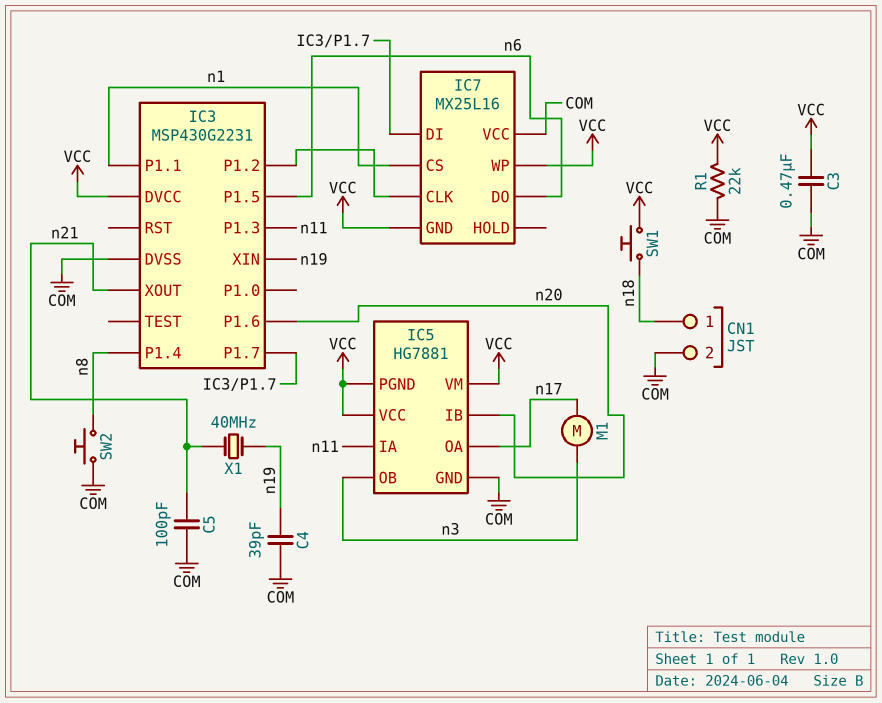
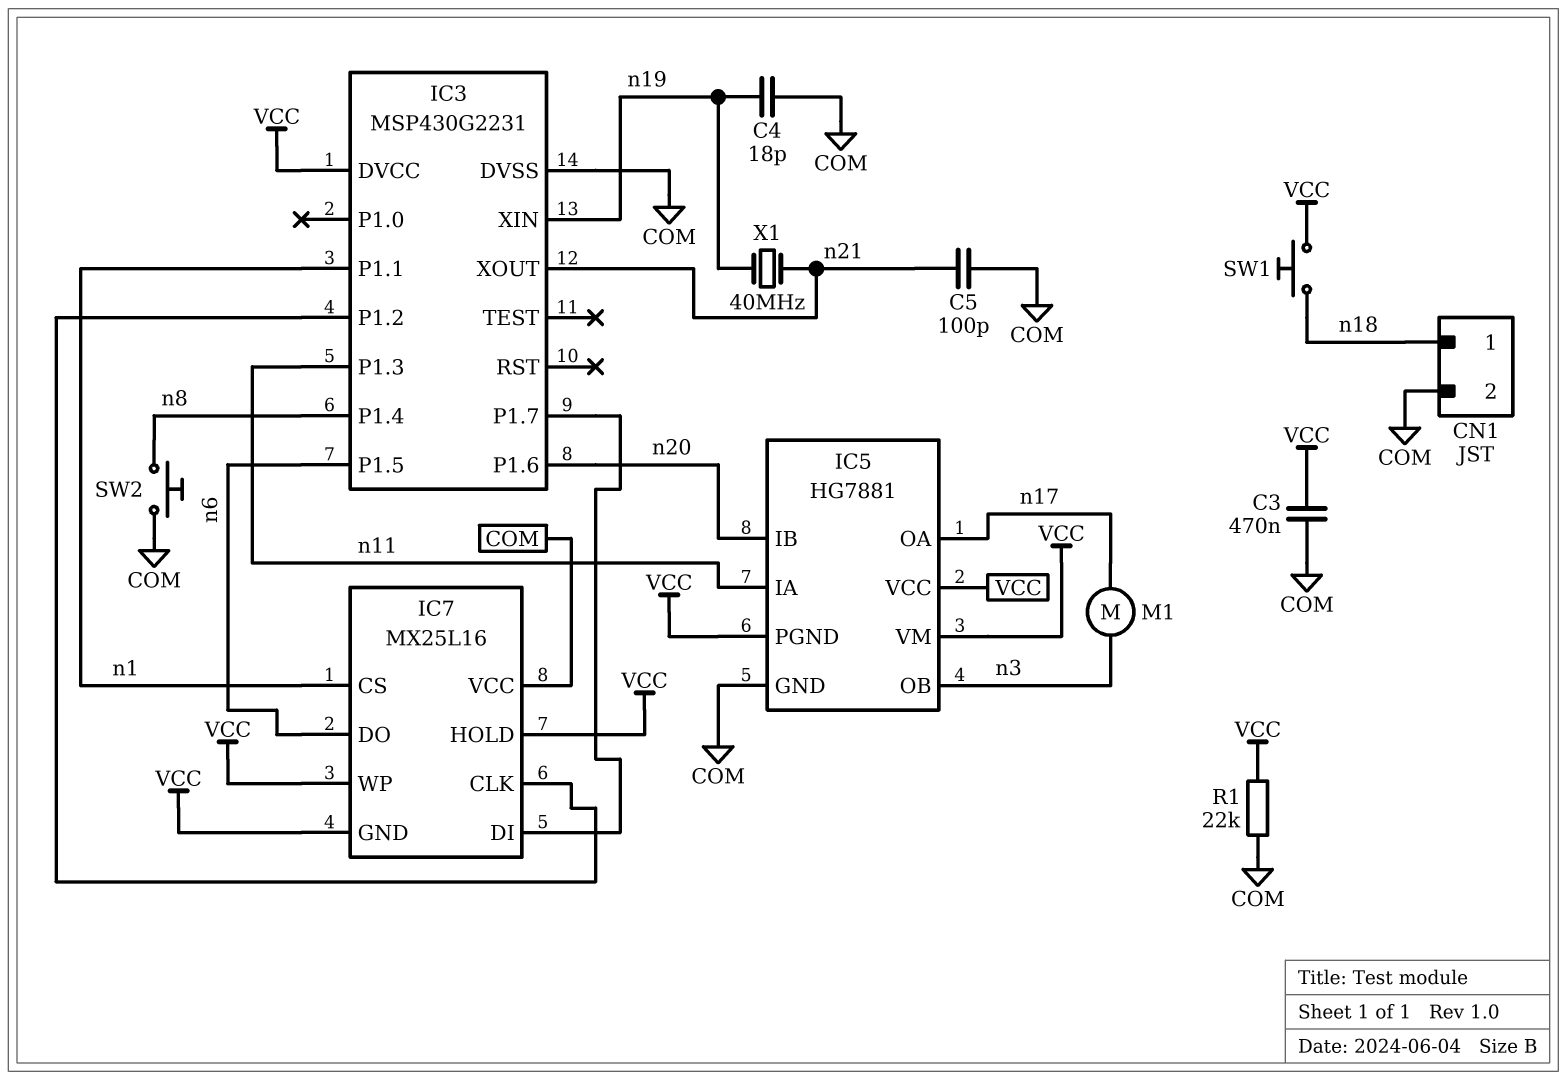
C4: 39pF (COM, n19) -> 18pF (COM, n19)
IC7 pin HOLD: none -> VCC

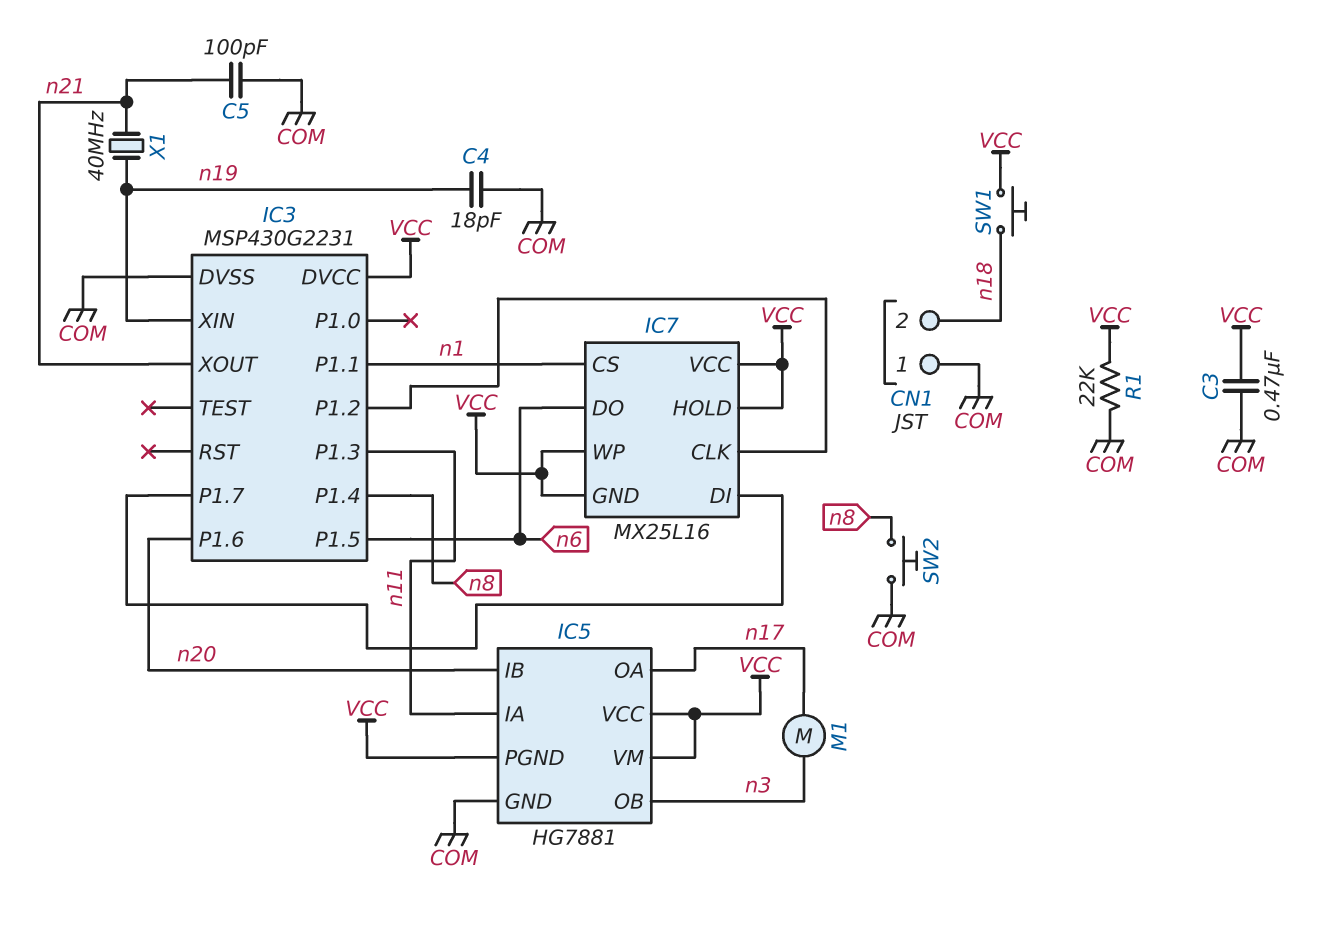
CN1 pin 1: n18 -> COM
CN1 pin 2: COM -> n18
IC7 pin VCC: COM -> VCC

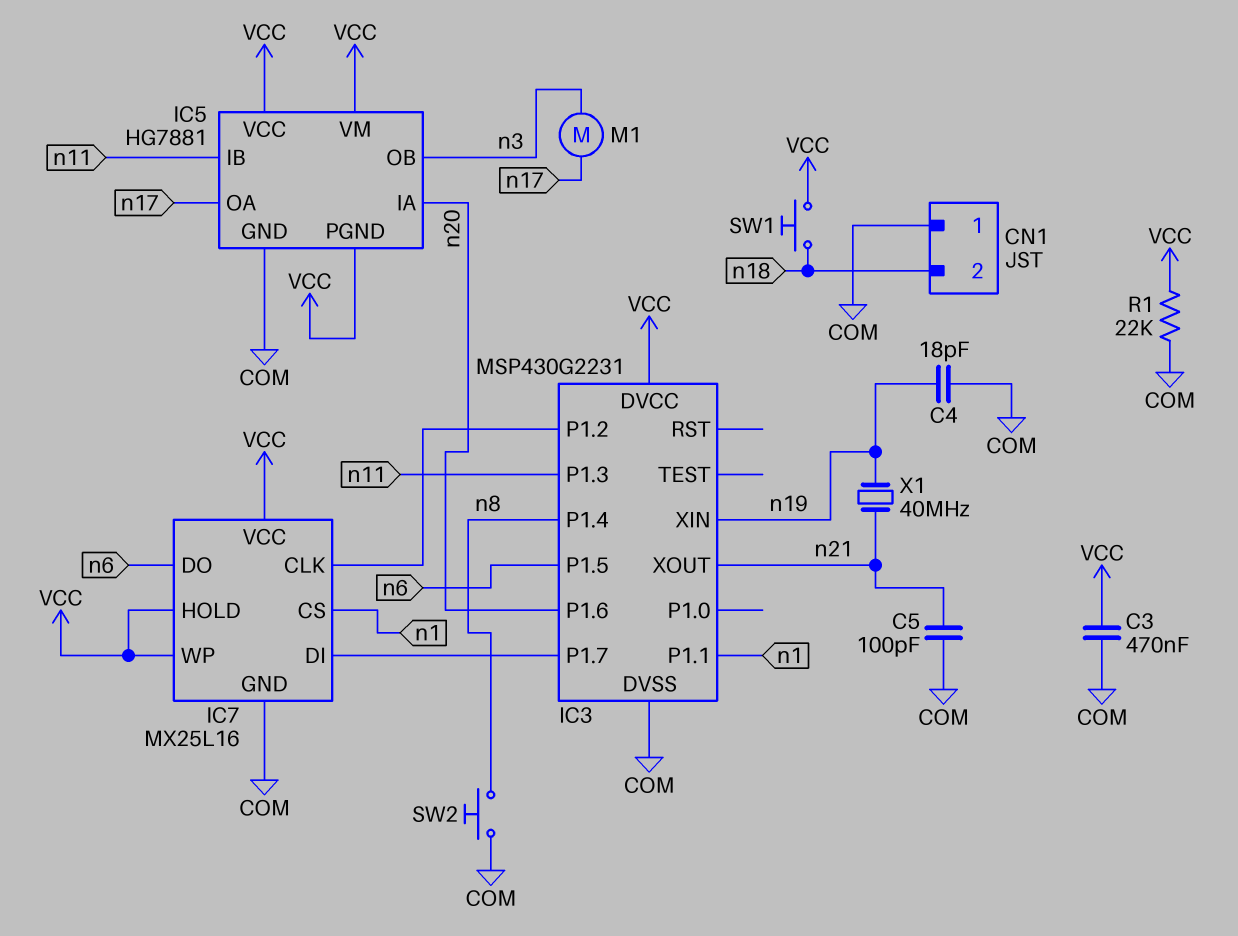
IC5 pin IA: n11 -> n20
IC5 pin IB: n20 -> n11
IC7 pin GND: VCC -> COM

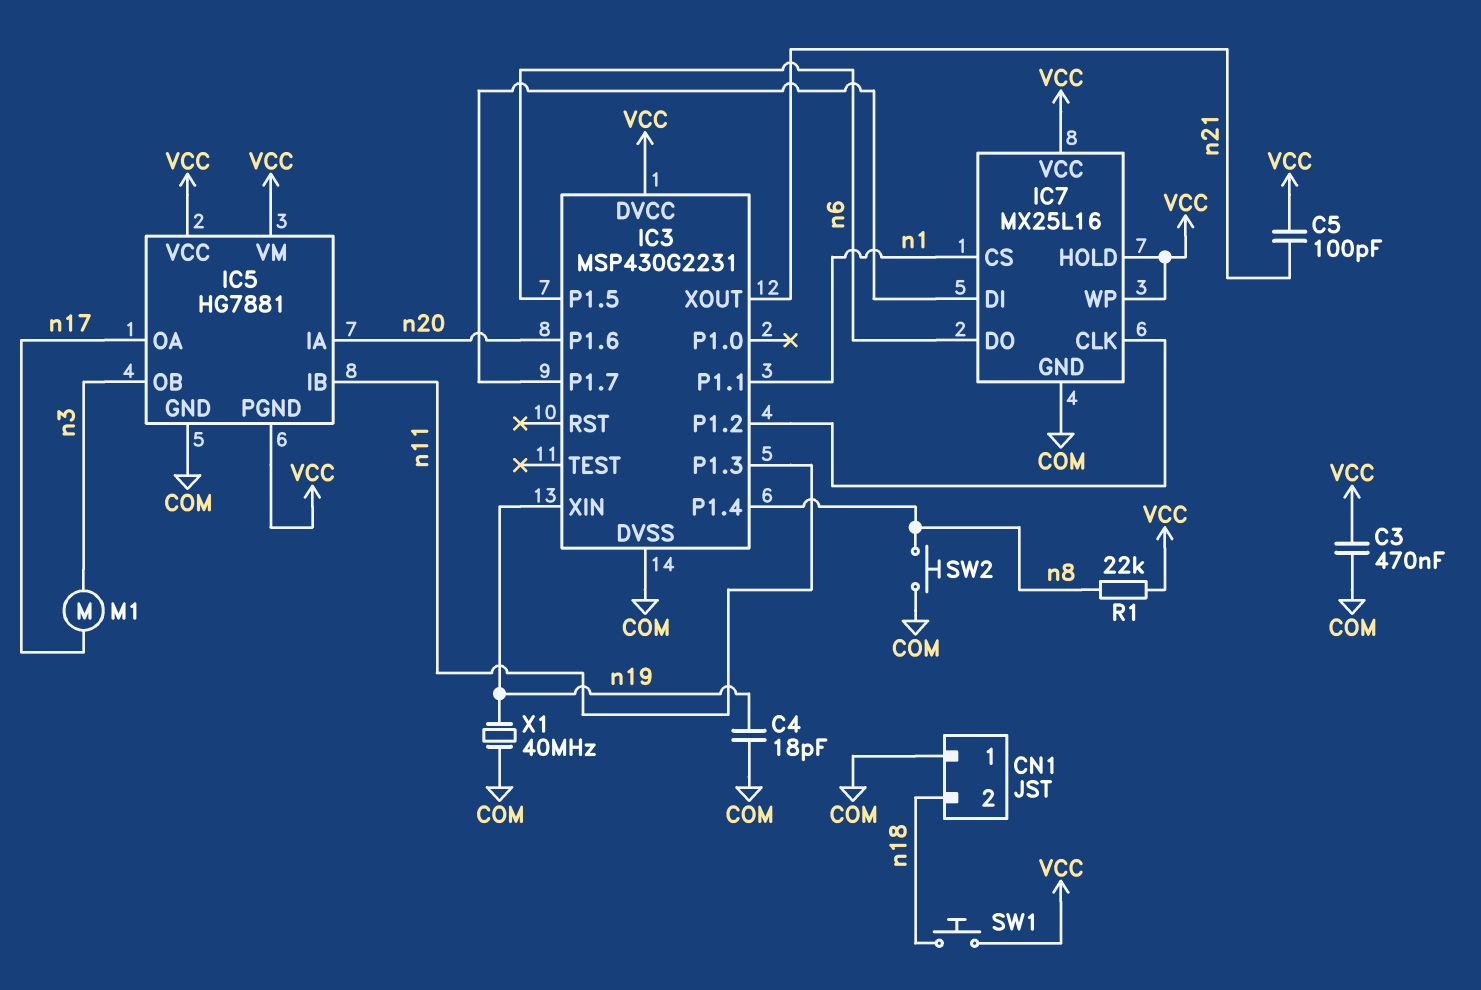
C5: 100pF (COM, n21) -> 100pF (VCC, n21)
R1: 22k (COM, VCC) -> 22k (VCC, n8)
X1: 40MHz (n19, n21) -> 40MHz (COM, n19)

